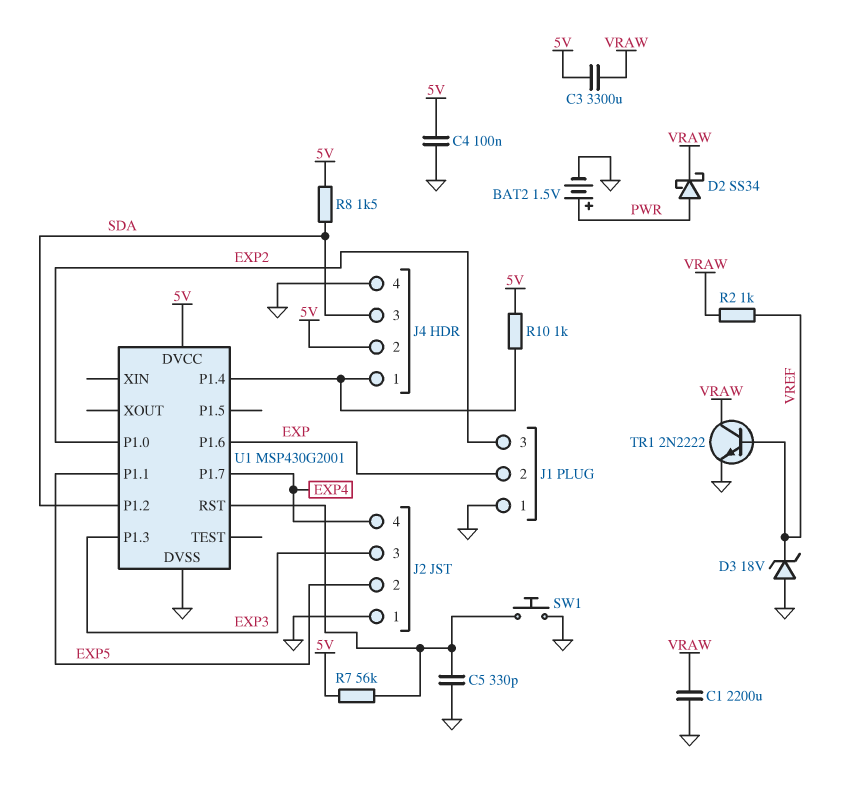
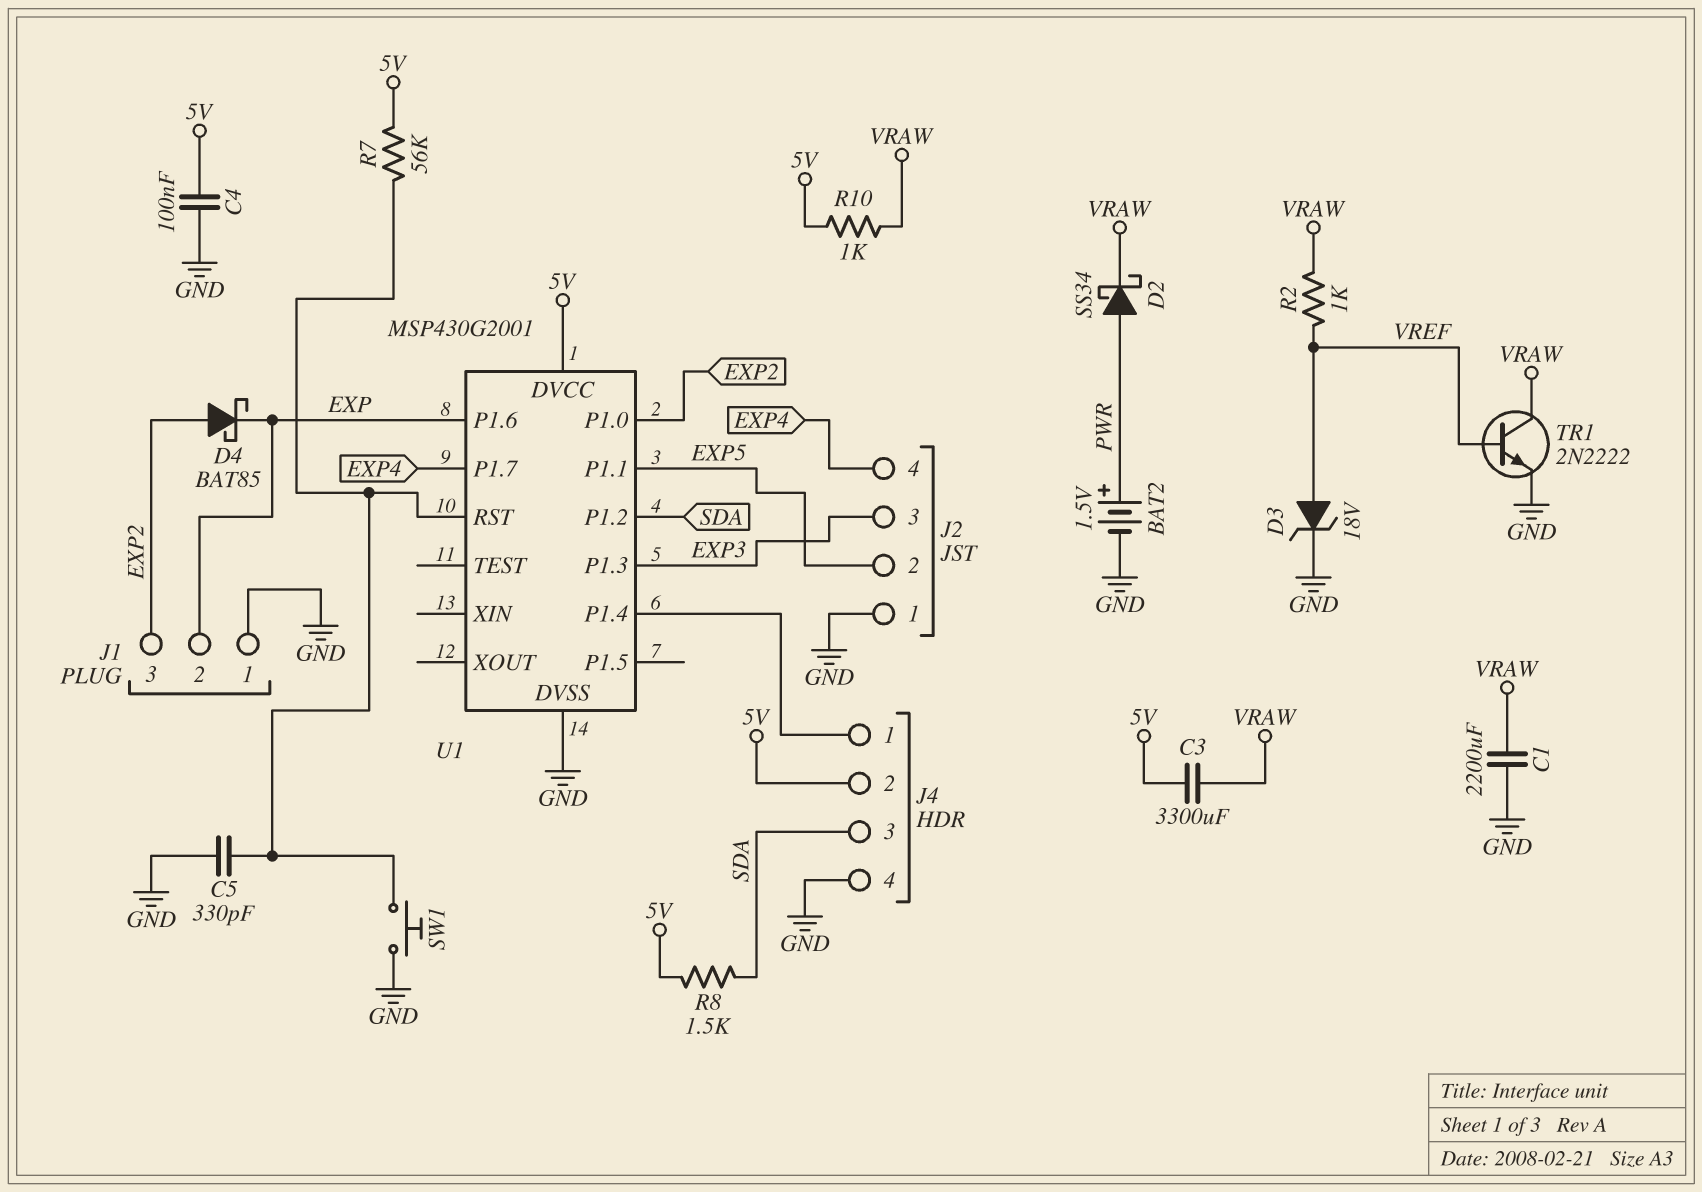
D3: zener 18V (A GND, K VREF) -> zener 18V (A VREF, K GND)
D4: none -> schottky BAT85 (A EXP2, K EXP)
R10: 1k (5V, J4/1) -> 1k (5V, VRAW)

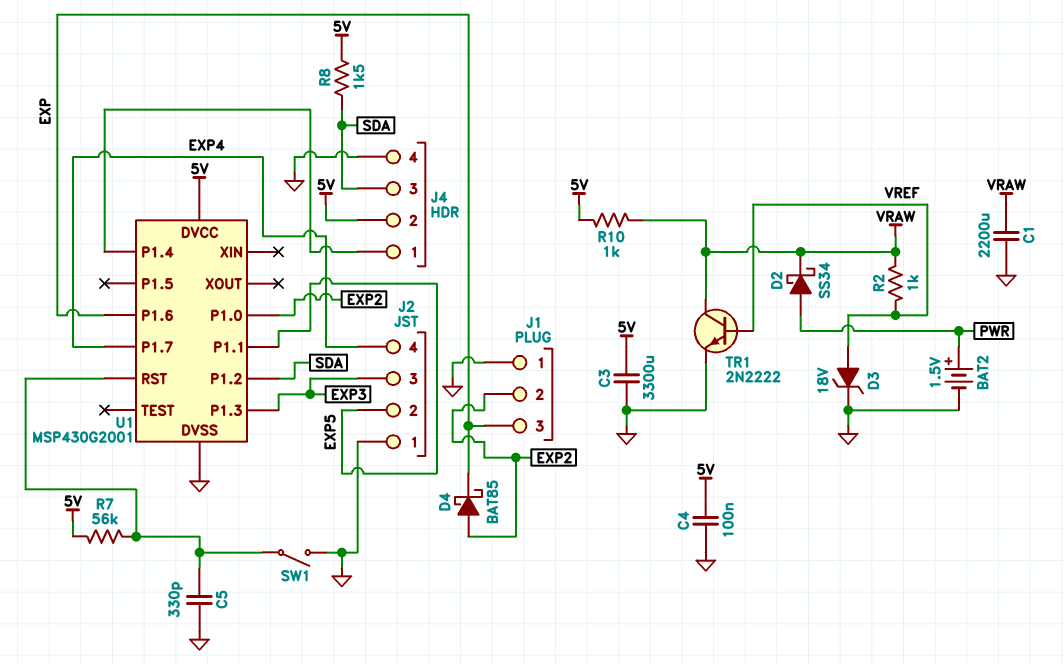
C3: 3300uF (5V, VRAW) -> 3300uF (5V, GND)
J1 pin 2: EXP -> EXP2
J1 pin 3: EXP2 -> EXP
SW1: button (GND, U1/RST) -> switch (GND, U1/RST)

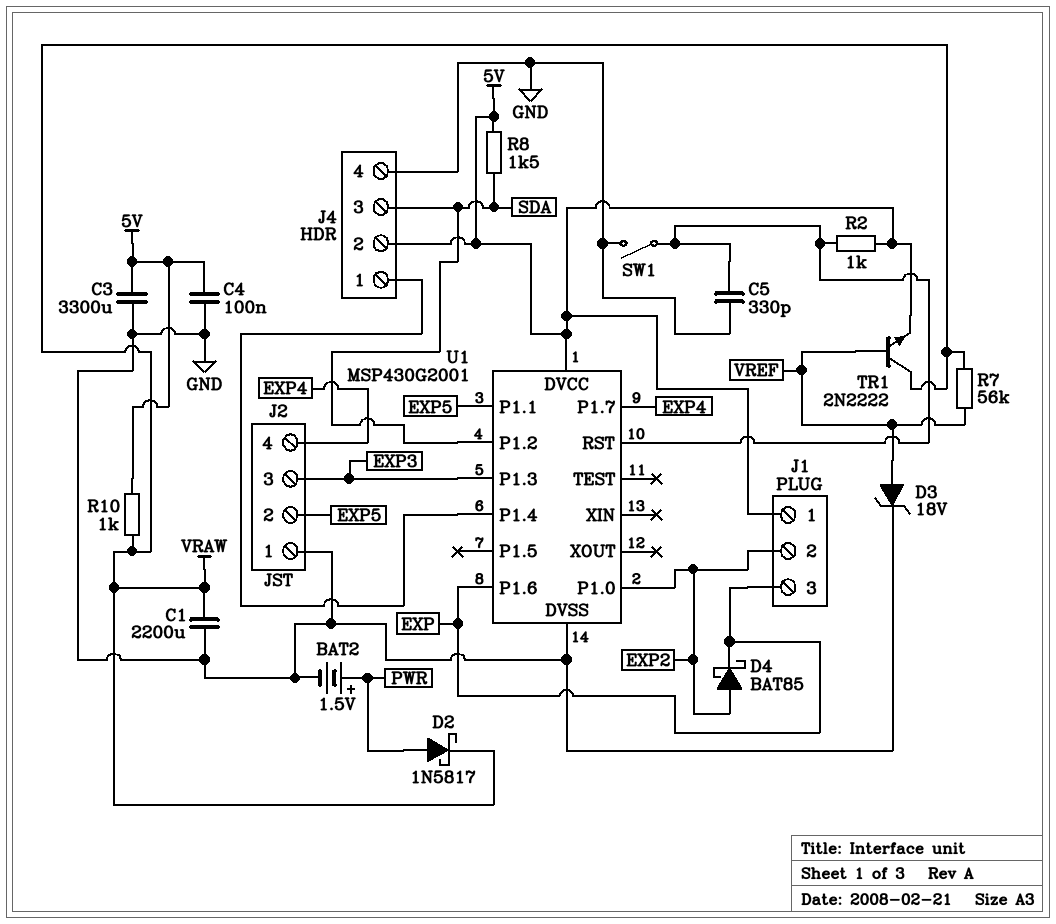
D2: schottky SS34 (A PWR, K VRAW) -> schottky 1N5817 (A PWR, K VRAW)
J1 pin 1: GND -> 5V
R2: 1k (VRAW, VREF) -> 1k (5V, U1/RST)
R7: 56k (5V, U1/RST) -> 56k (VRAW, VREF)
TR1: NPN 2N2222 (B VREF, C VRAW, E GND) -> NPN 2N2222 (B VREF, C VRAW, E 5V)

